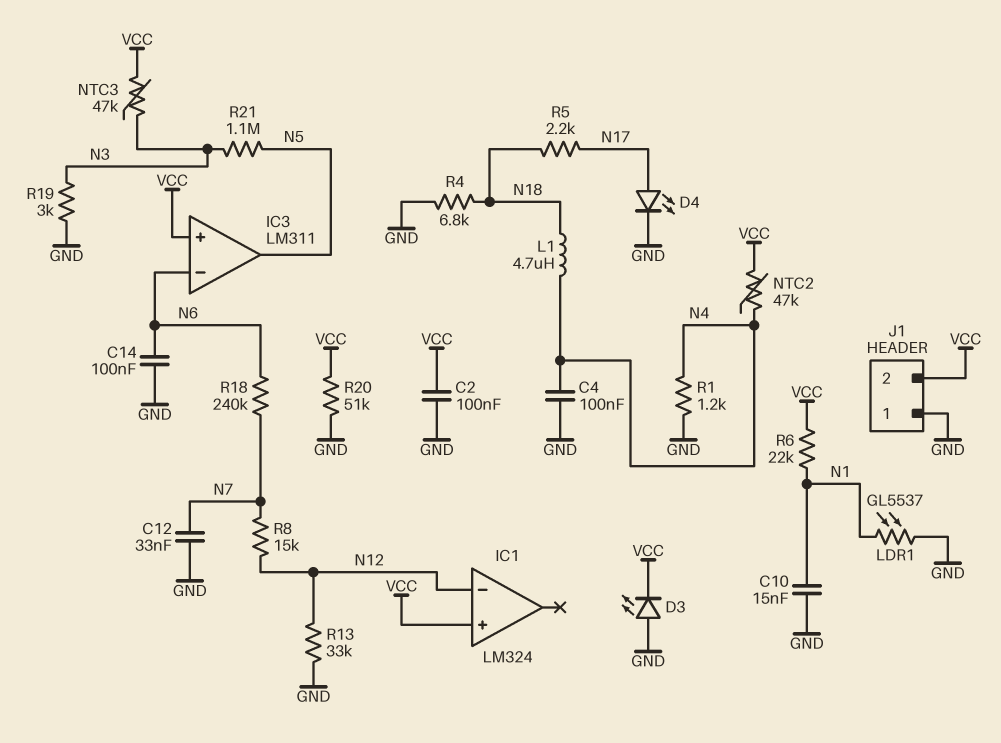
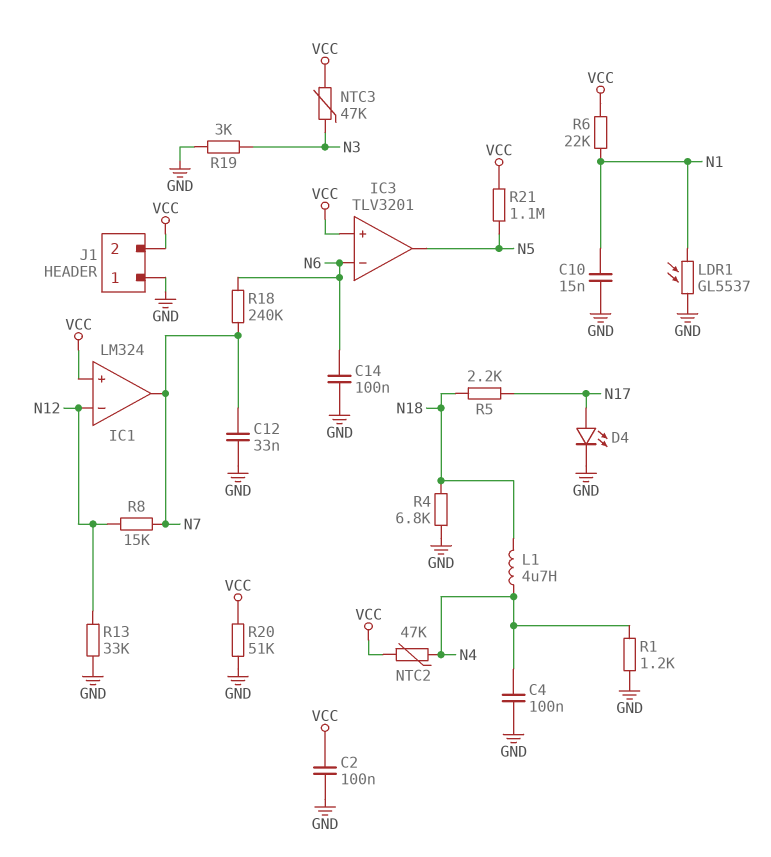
D3: LED (A GND, K VCC) -> none
IC1 pin out: none -> N7
IC3: LM311 -> TLV3201
R21: 1.1M (N3, N5) -> 1.1M (N5, VCC)

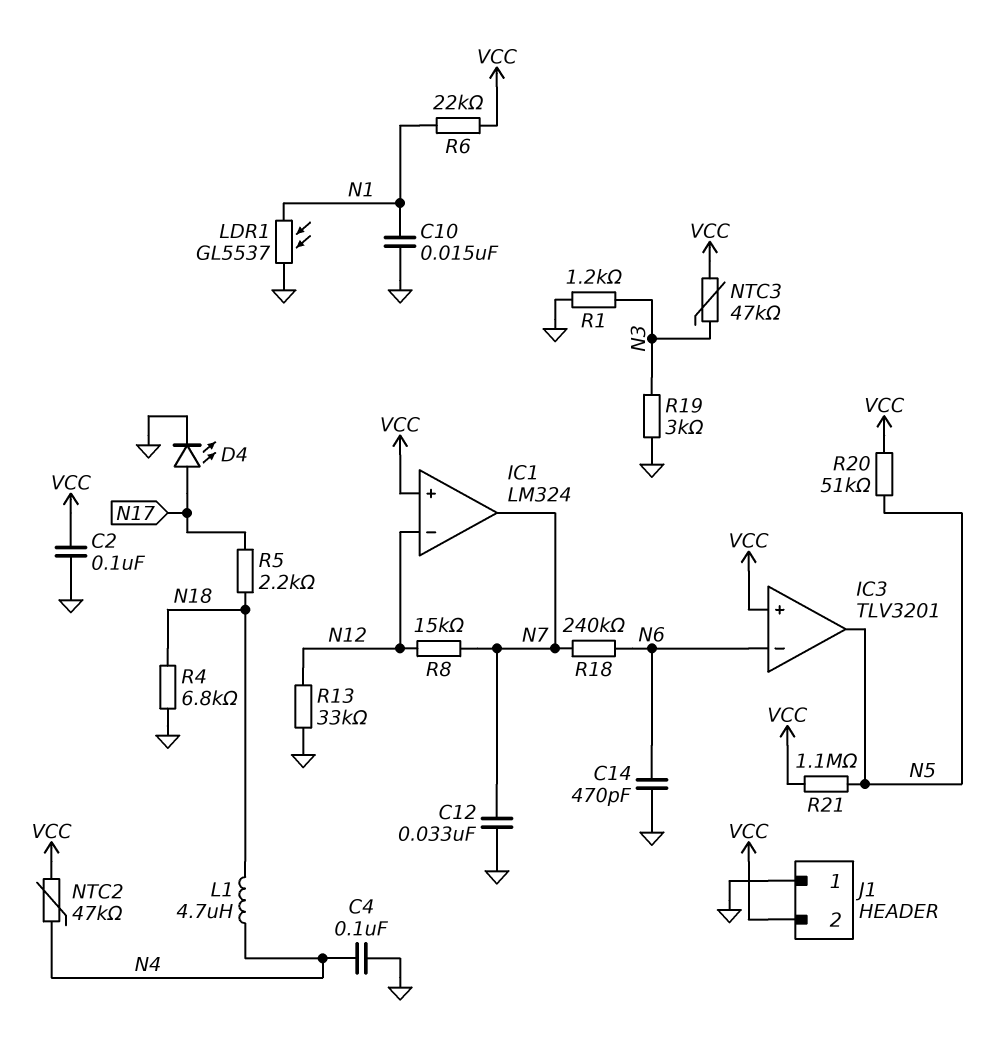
C14: 100nF (GND, N6) -> 470pF (GND, N6)
R1: 1.2k (GND, N4) -> 1.2k (GND, N3)
R20: 51k (GND, VCC) -> 51k (N5, VCC)

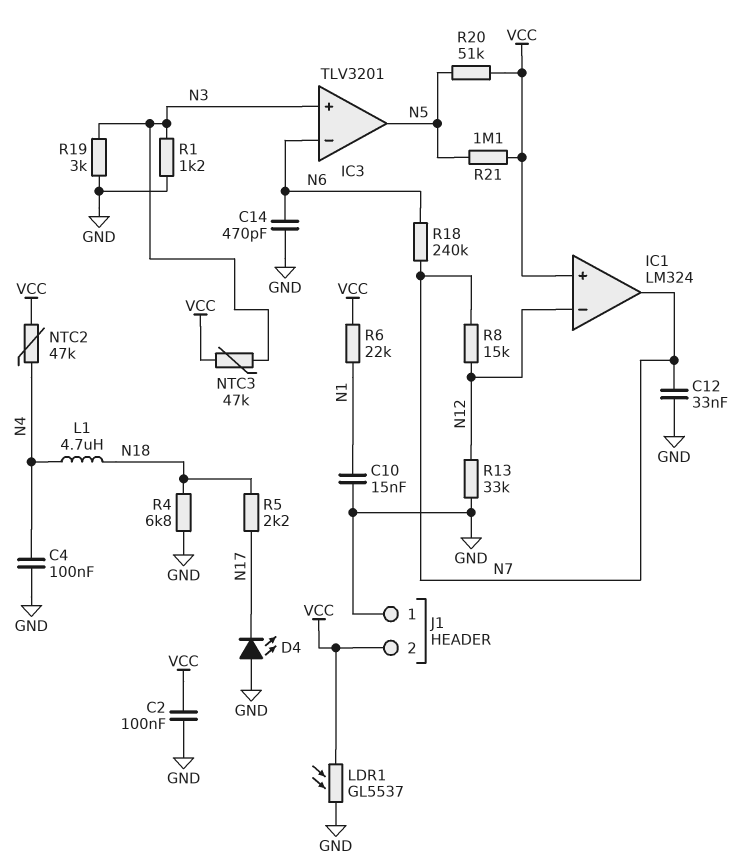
D4: LED (A N17, K GND) -> LED (A GND, K N17)
IC3 pin in+: VCC -> N3
LDR1: GL5537 (GND, N1) -> GL5537 (GND, VCC)

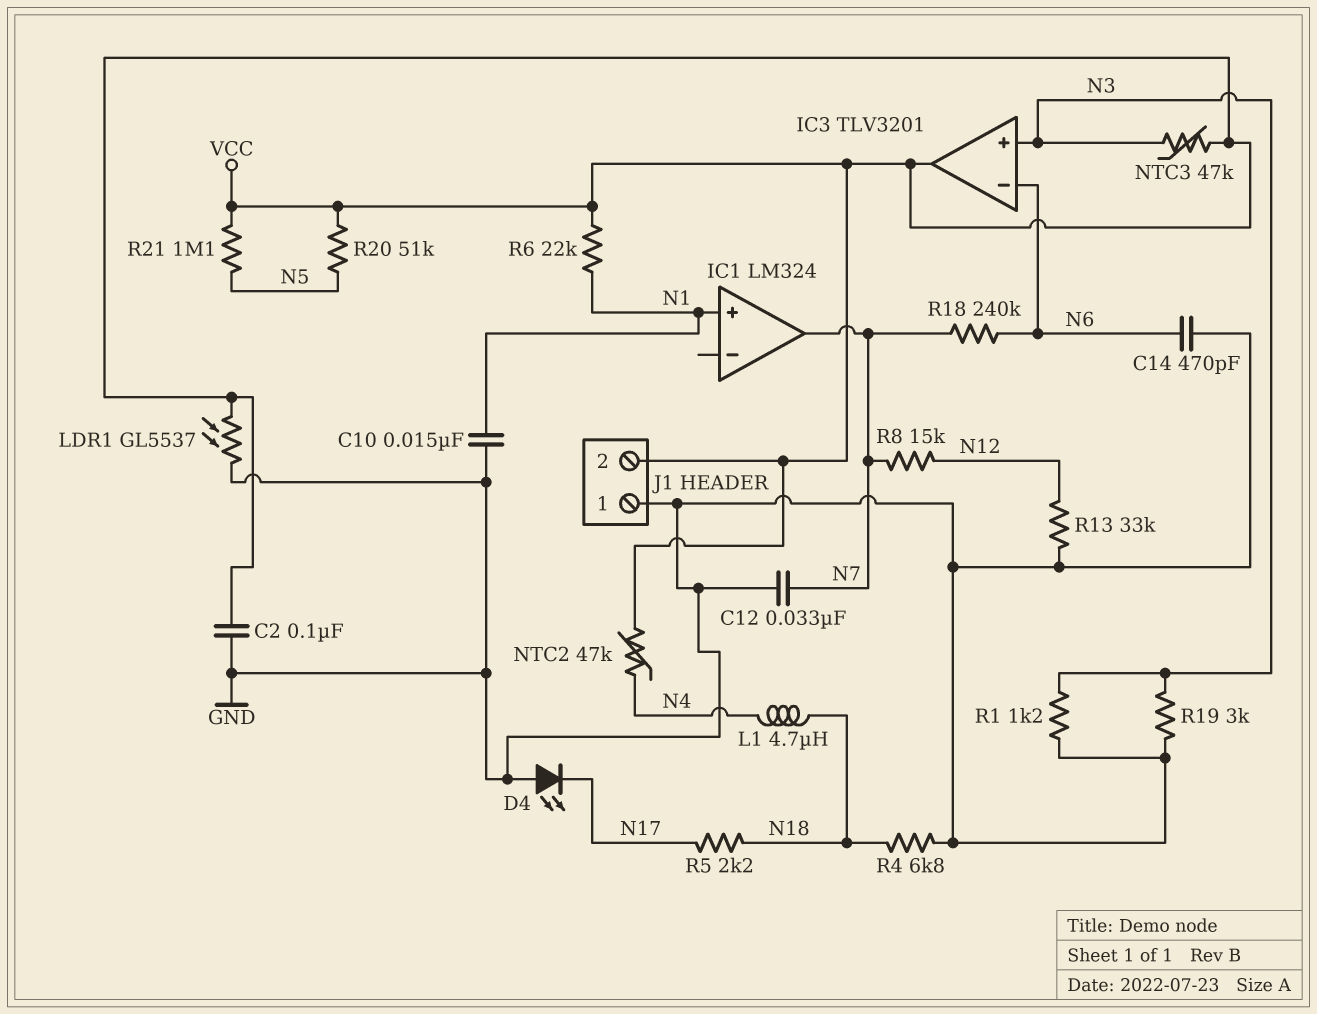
C4: 100nF (GND, N4) -> none
IC1 pin in+: VCC -> N1
IC1 pin in-: N12 -> none
IC3 pin out: N5 -> VCC

